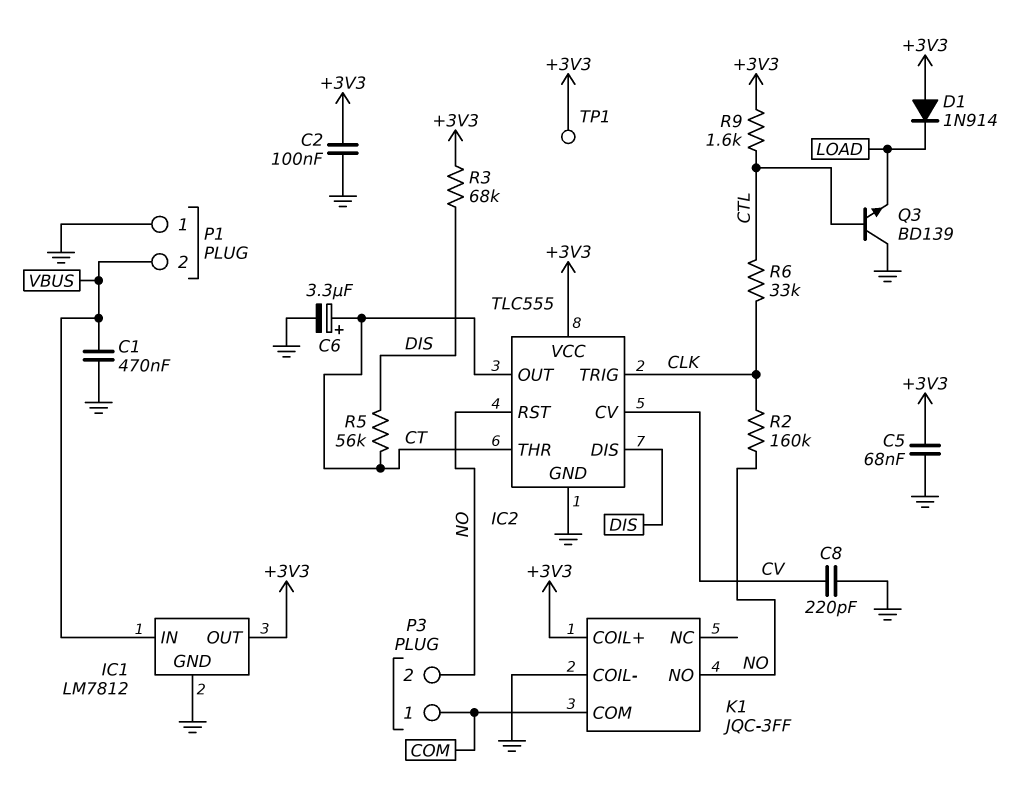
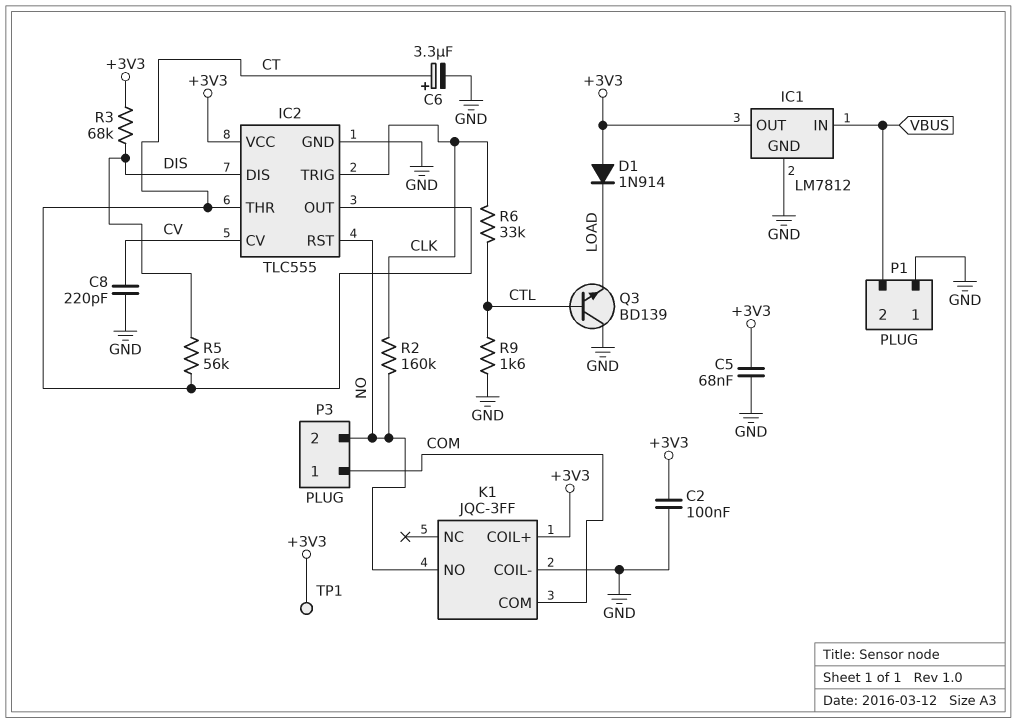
C1: 470nF (GND, VBUS) -> none
R9: 1.6k (+3V3, CTL) -> 1.6k (CTL, GND)

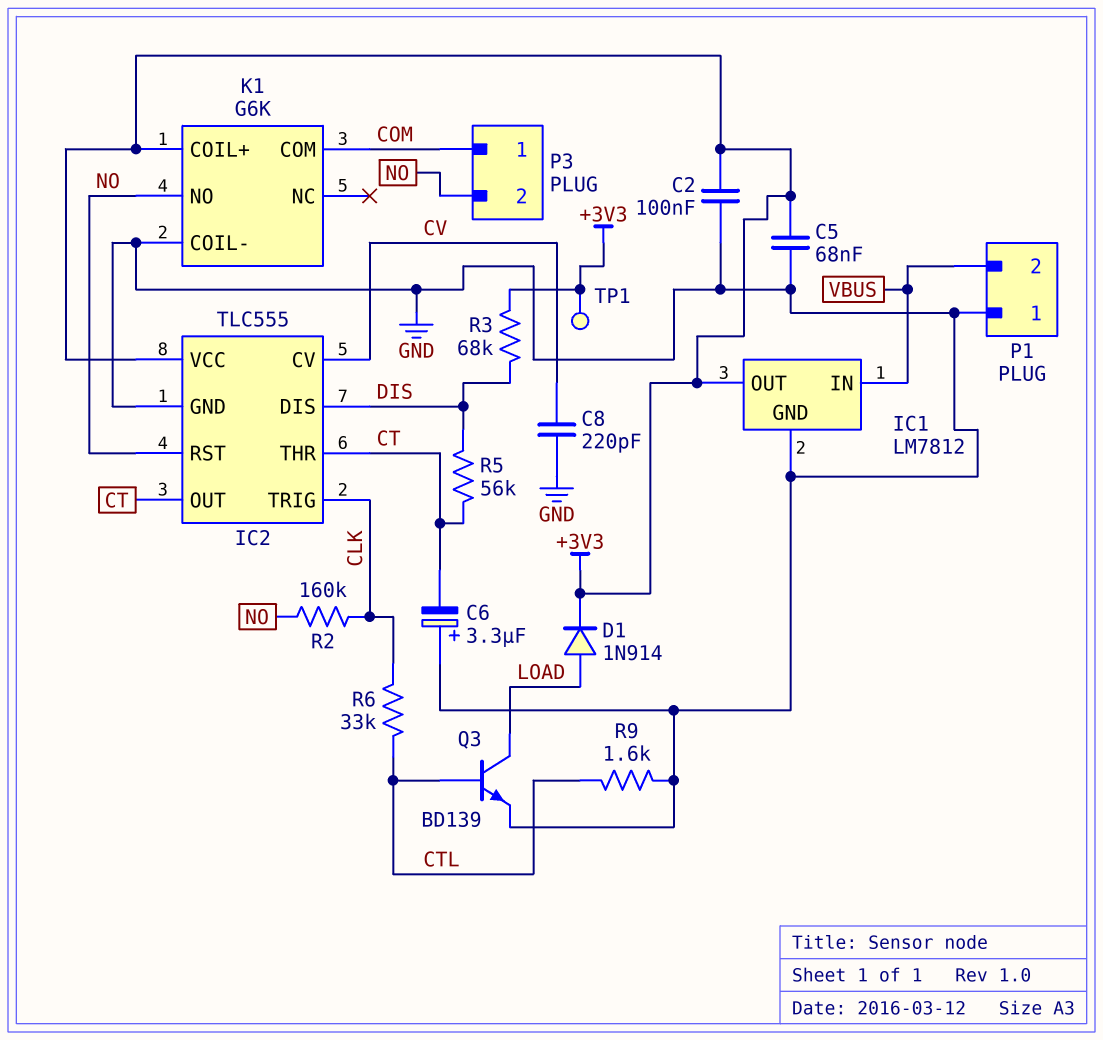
C6: 3.3uF (plus CT, minus GND) -> 3.3uF (plus GND, minus CT)
D1: diode 1N914 (A +3V3, K LOAD) -> diode 1N914 (A LOAD, K +3V3)
K1: JQC-3FF -> G6K
Q3: NPN BD139 (B CTL, C GND, E LOAD) -> NPN BD139 (B CTL, C LOAD, E GND)

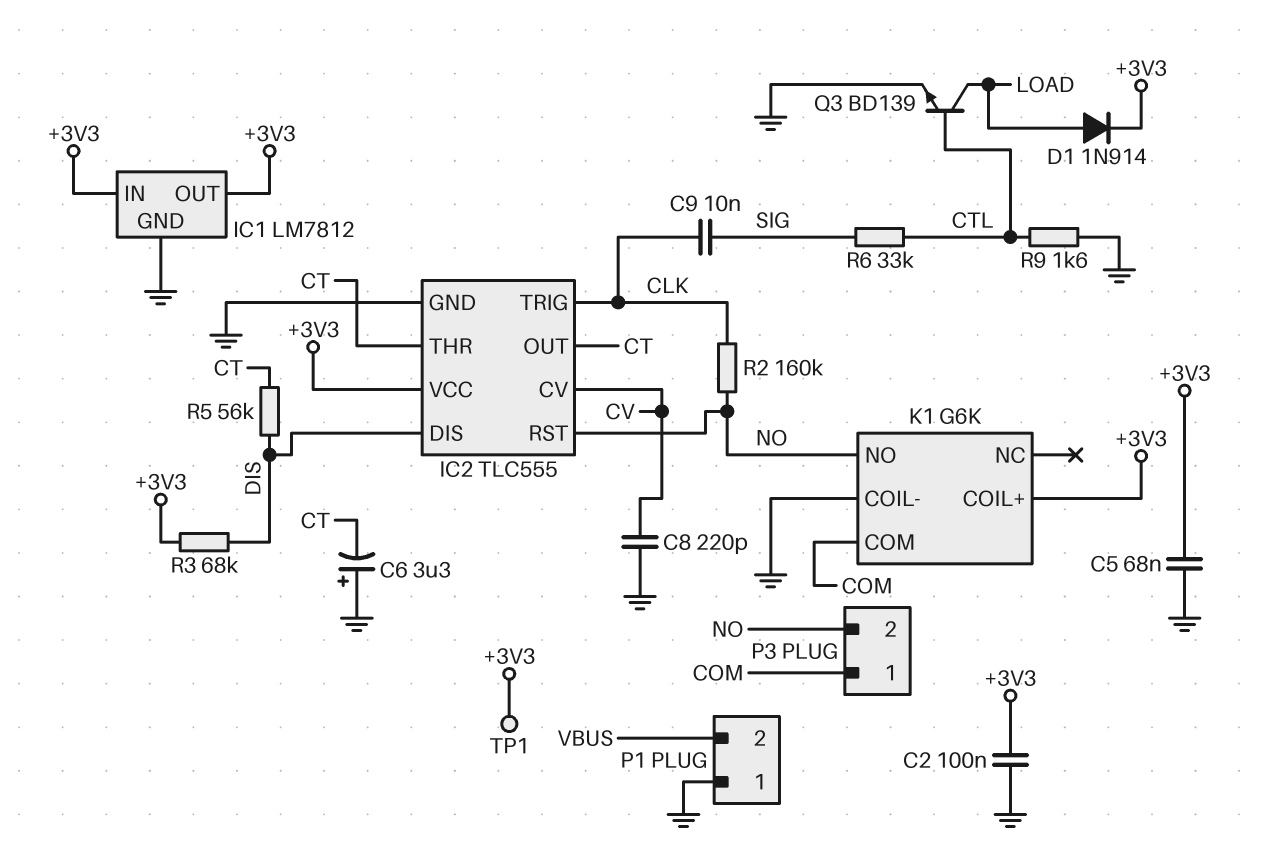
C9: none -> 10nF (CLK, SIG)
IC1 pin IN: VBUS -> +3V3
R6: 33k (CLK, CTL) -> 33k (CTL, SIG)

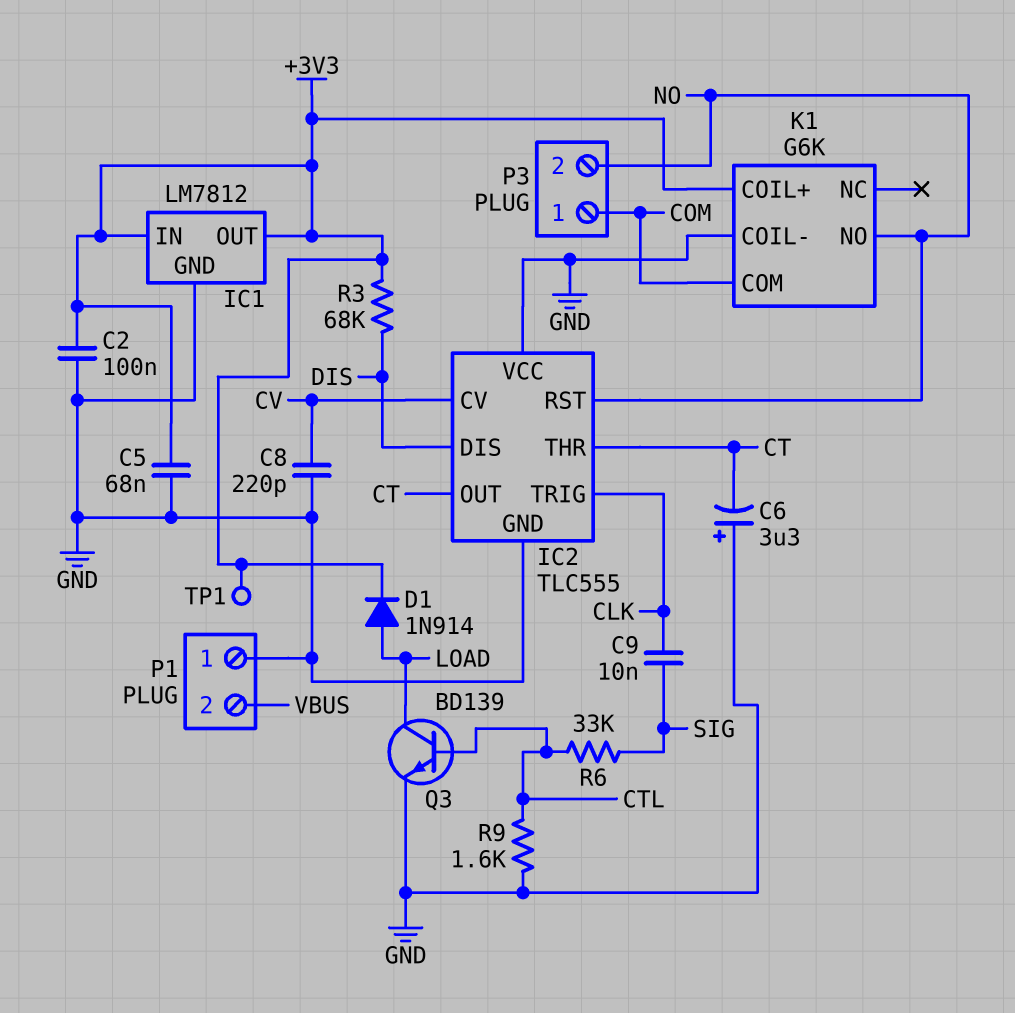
IC2 pin VCC: +3V3 -> GND
R2: 160k (CLK, NO) -> none
R5: 56k (CT, DIS) -> none

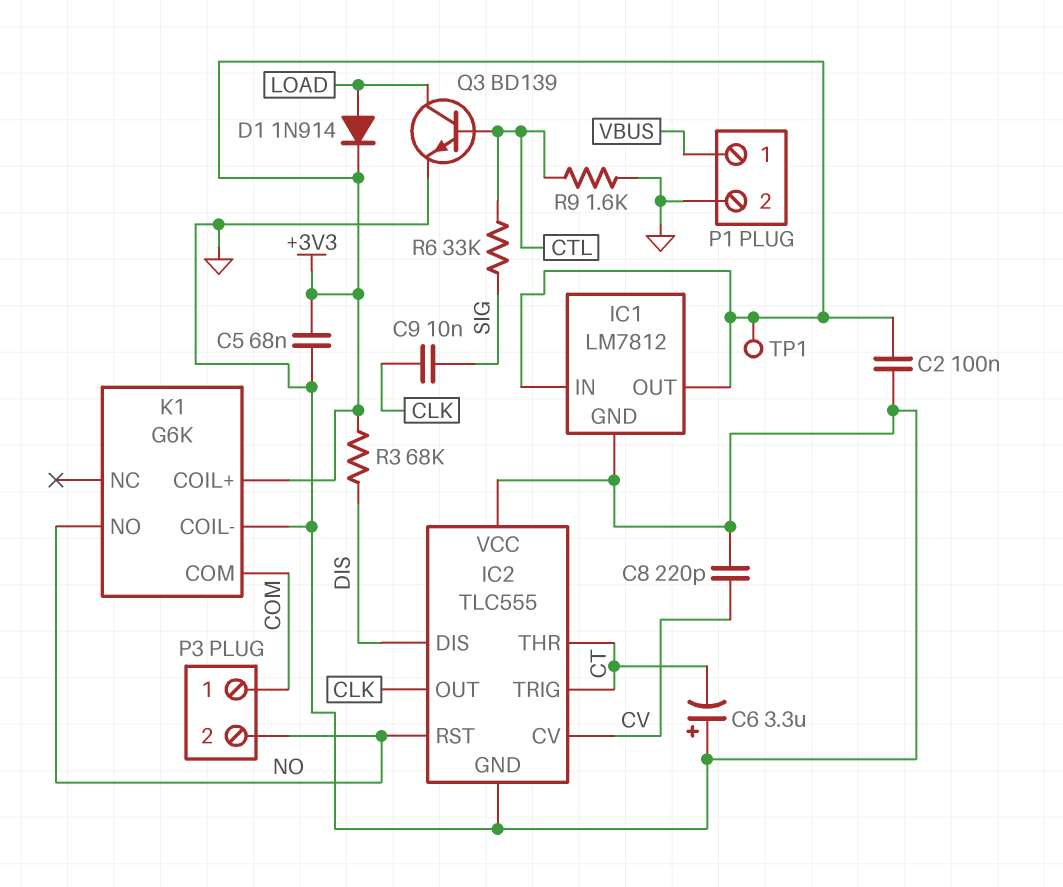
IC2 pin OUT: CT -> CLK
IC2 pin TRIG: CLK -> CT
P1 pin 1: GND -> VBUS
P1 pin 2: VBUS -> GND

